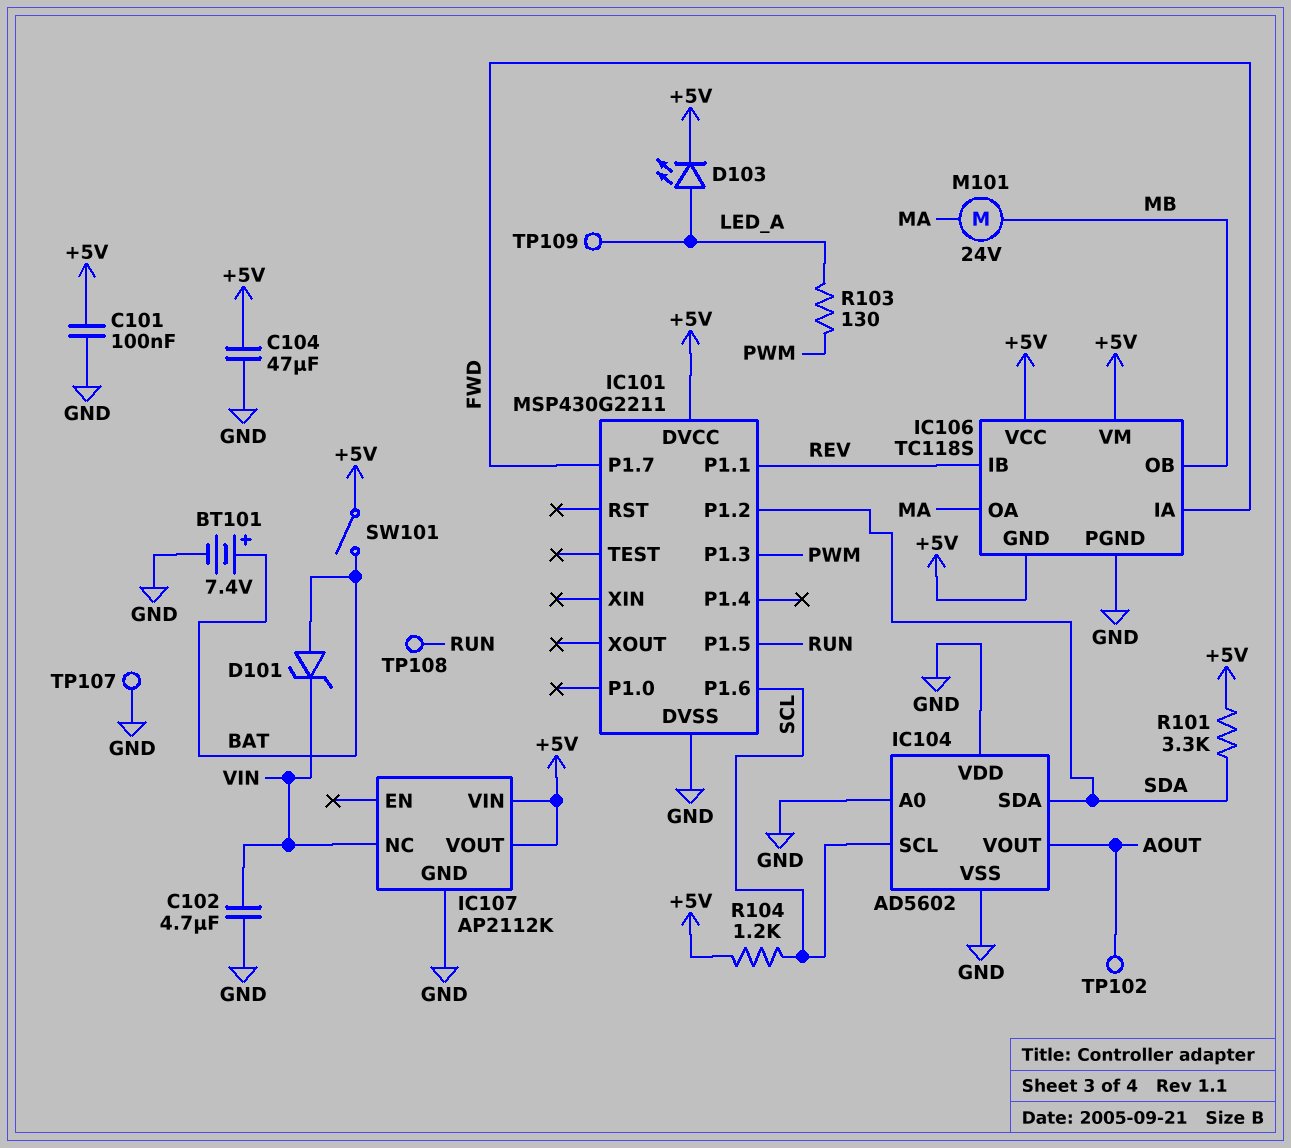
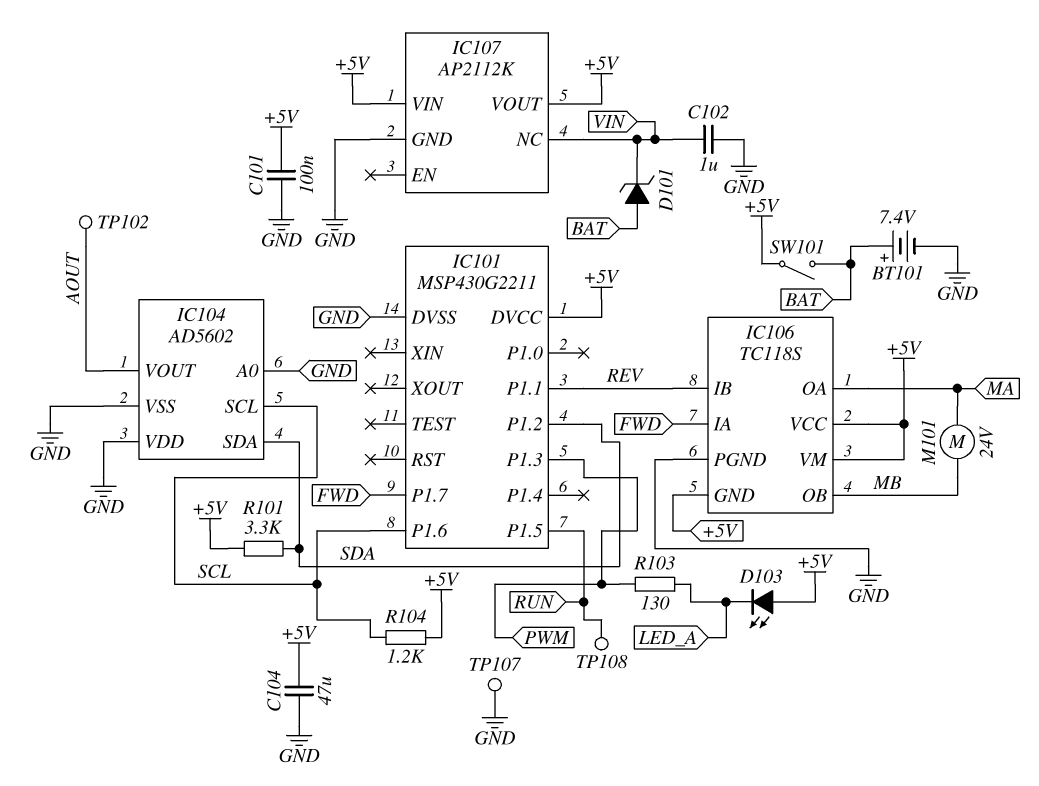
C102: 4.7uF (GND, VIN) -> 1uF (GND, VIN)
D103: LED (A LED_A, K +5V) -> LED (A +5V, K LED_A)
TP109: test point (LED_A) -> none

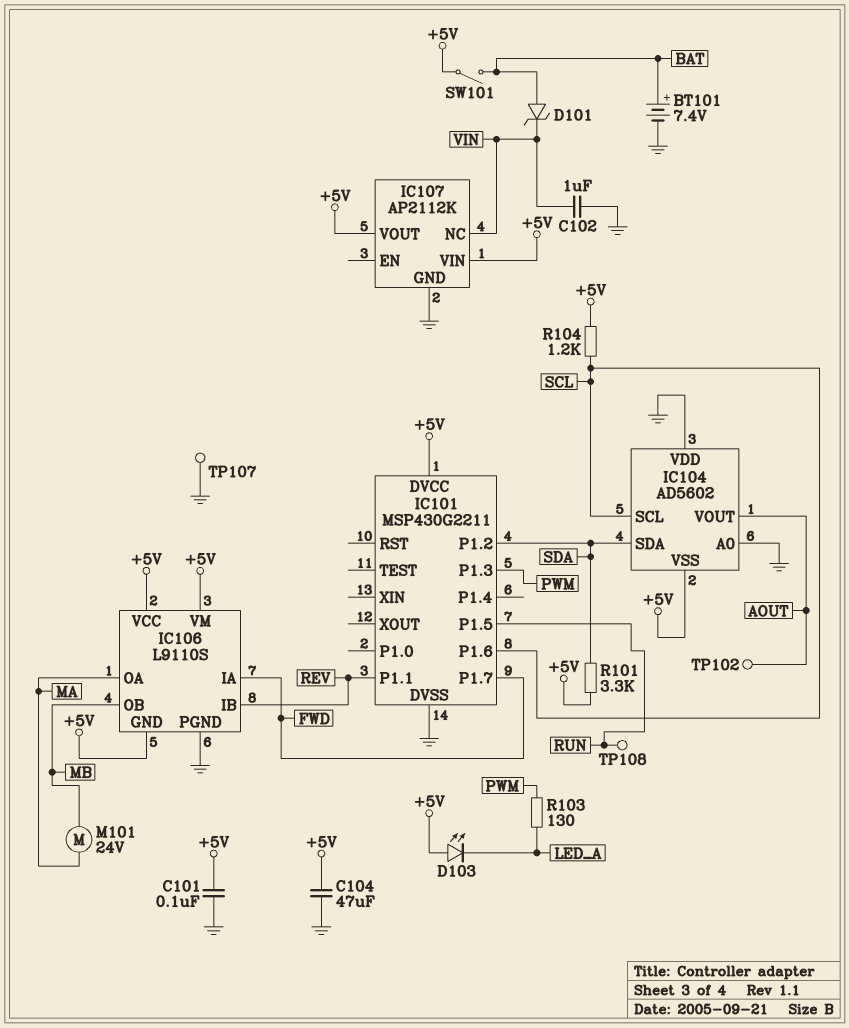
IC104 pin VSS: GND -> +5V
IC106: TC118S -> L9110S

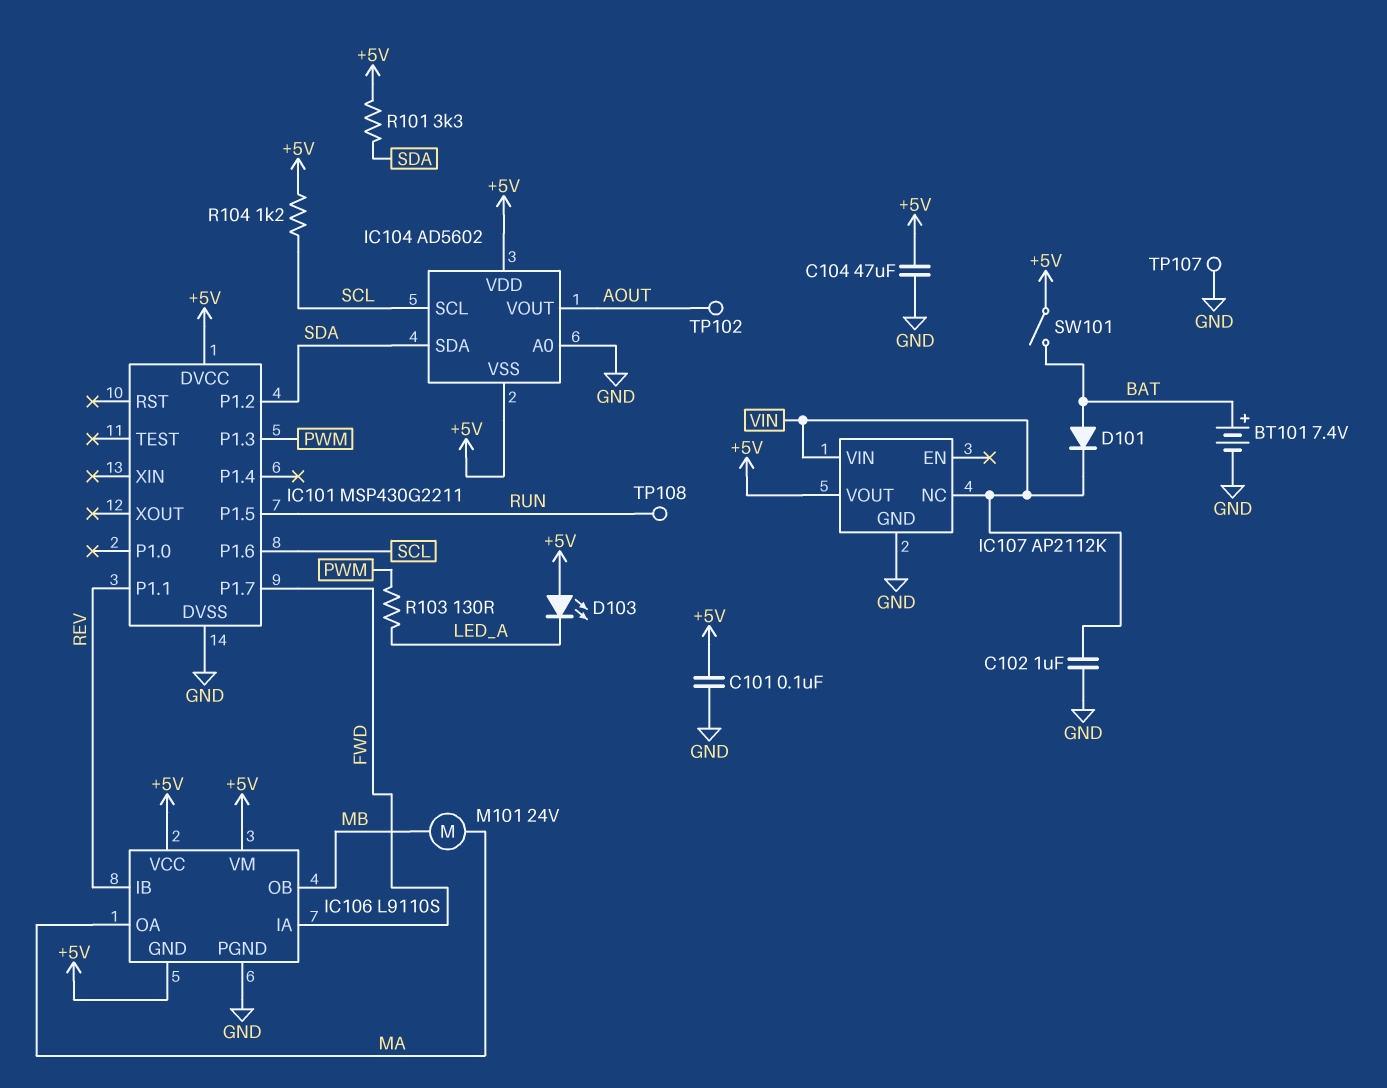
D101: zener (A BAT, K VIN) -> diode (A BAT, K VIN)
IC104 pin VDD: GND -> +5V
IC107 pin VIN: +5V -> VIN

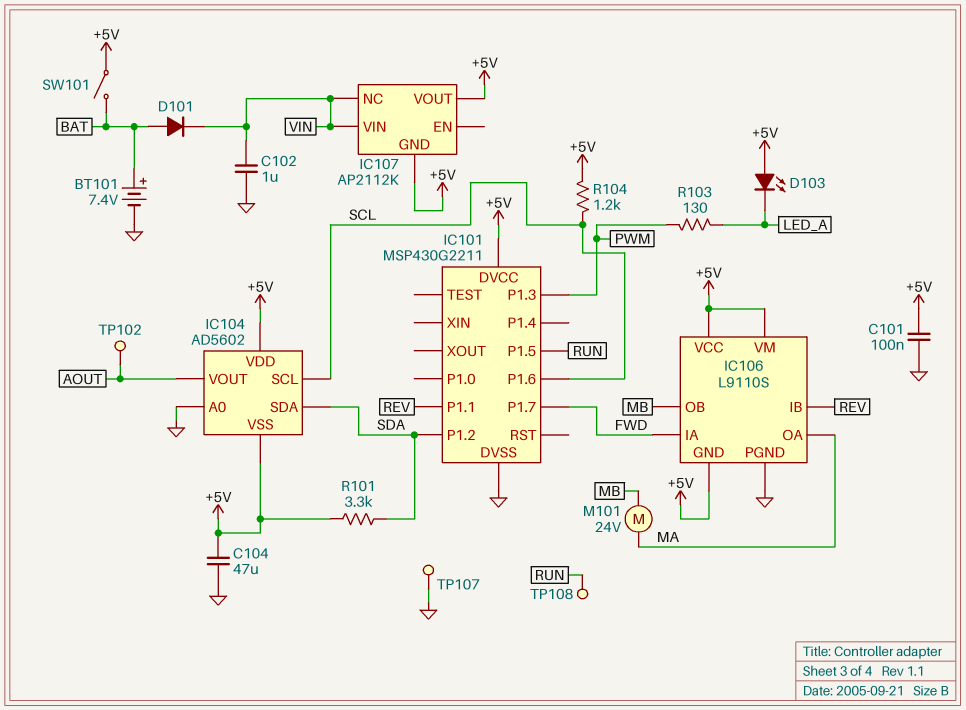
IC107 pin GND: GND -> +5V

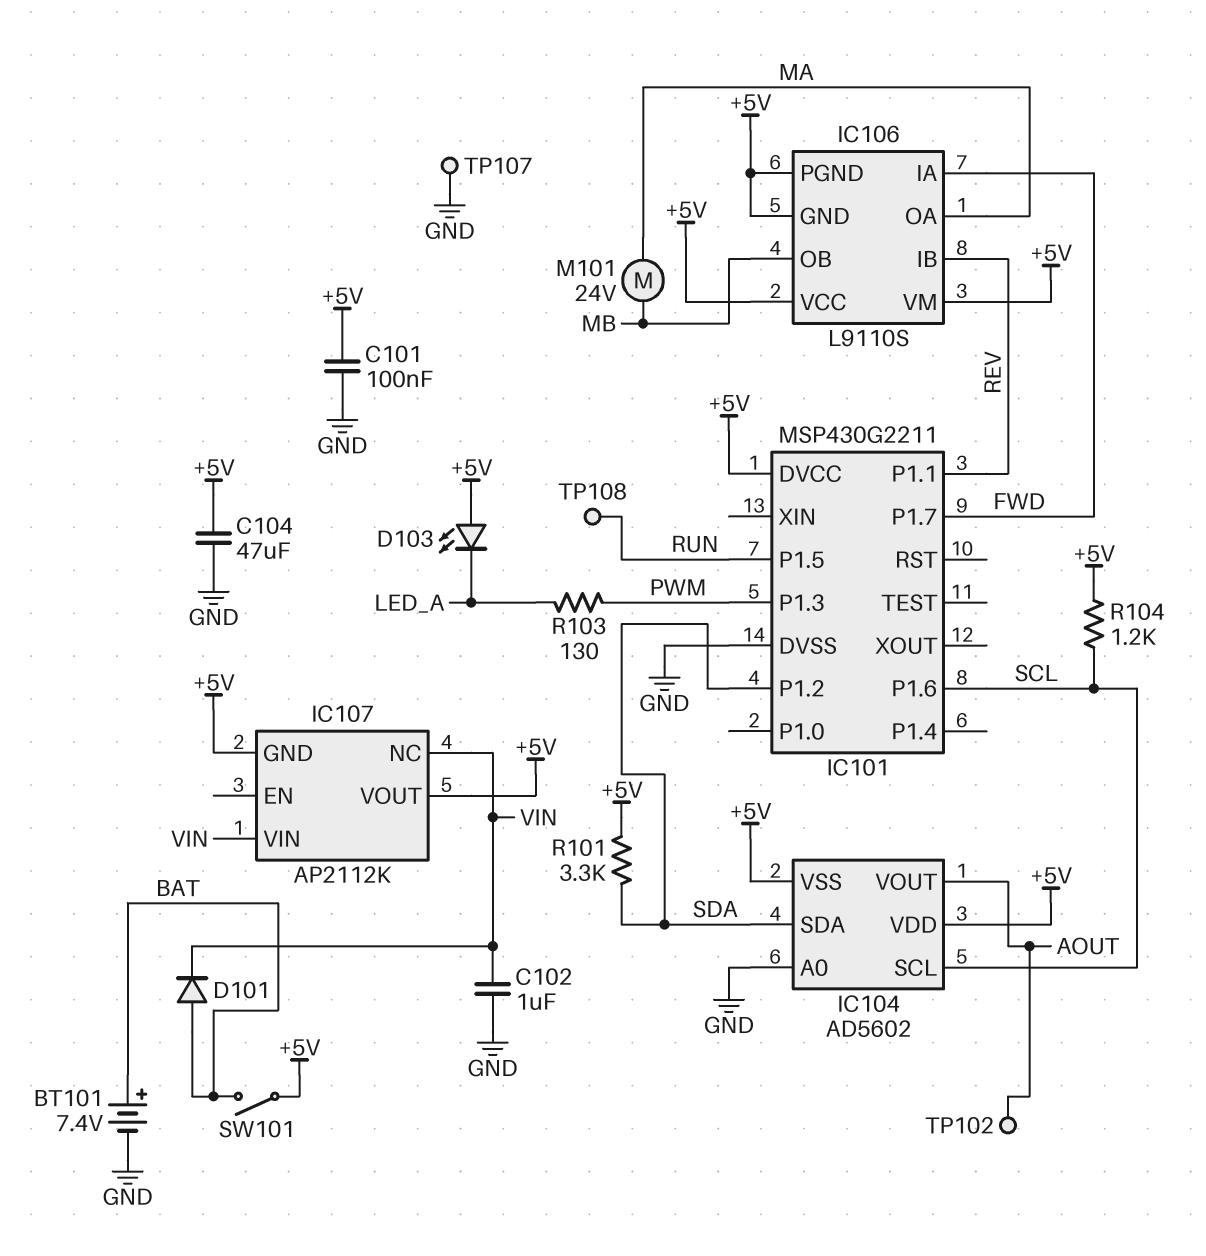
IC106 pin PGND: GND -> +5V

